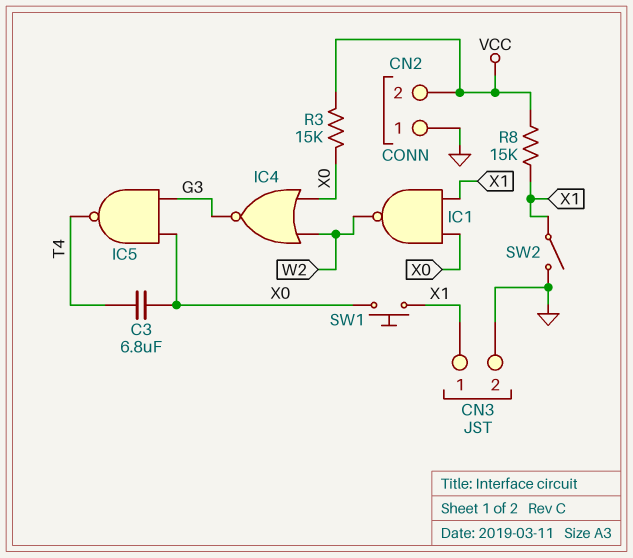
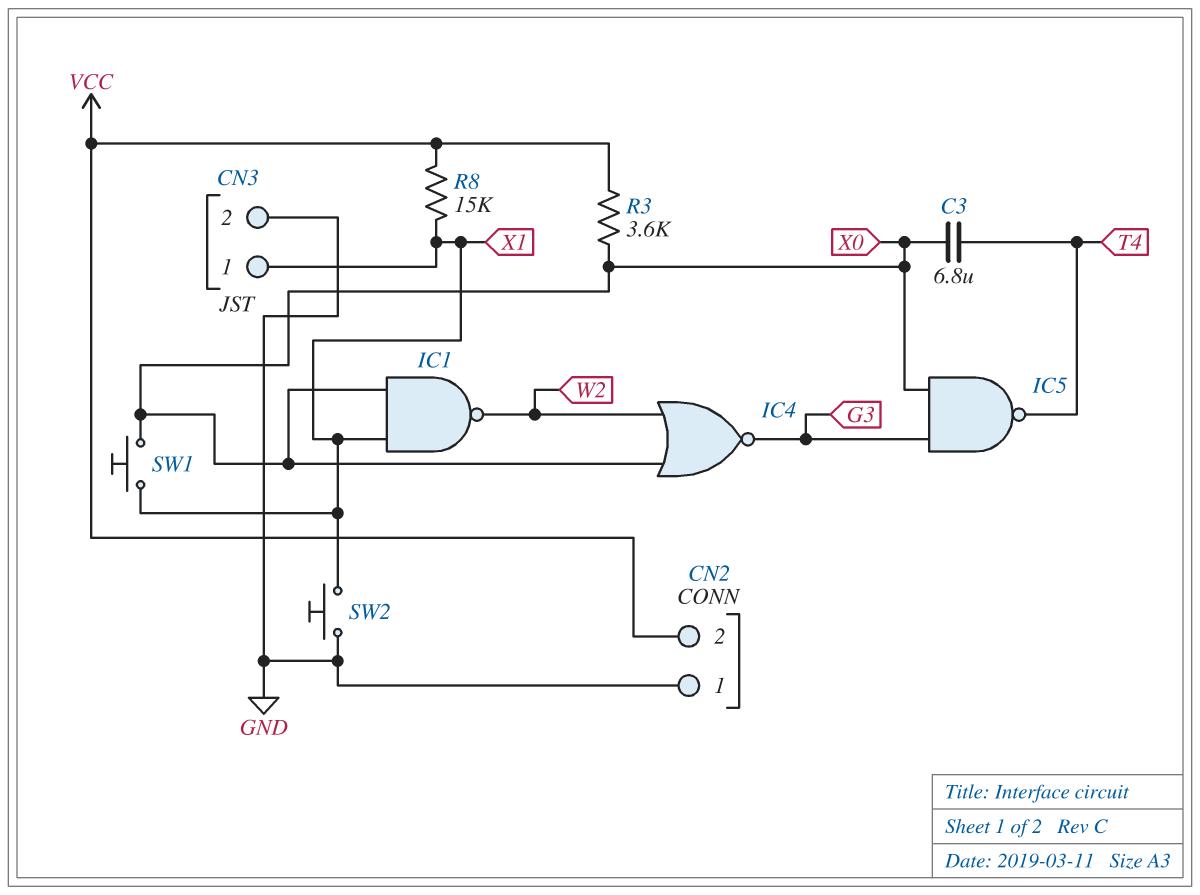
R3: 15k (VCC, X0) -> 3.6k (VCC, X0)
SW2: switch (GND, X1) -> button (GND, X1)

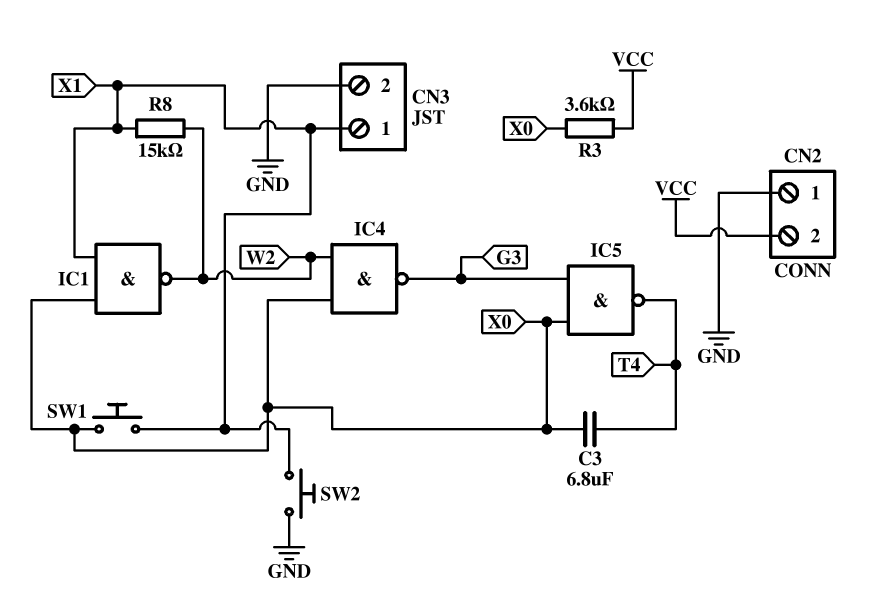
IC4: NOR (in W2, in X0, out G3) -> NAND (in W2, in X0, out G3)
R8: 15k (VCC, X1) -> 15k (W2, X1)

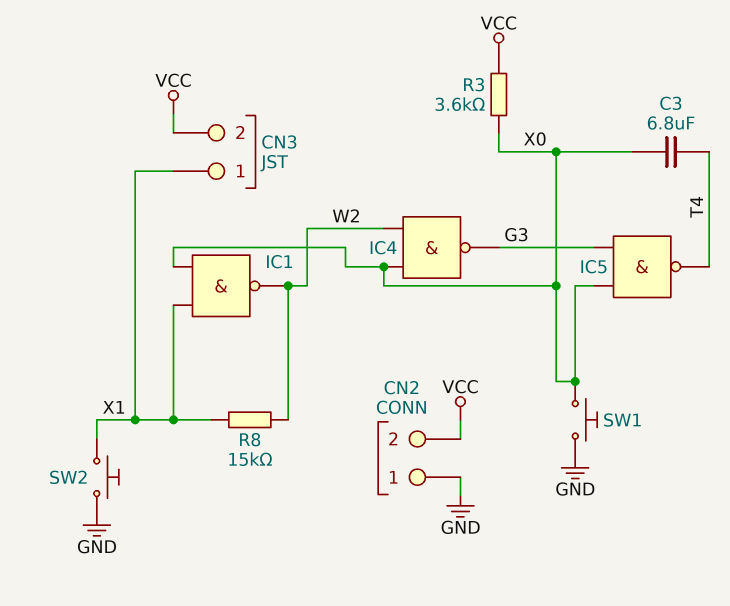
CN3 pin 2: GND -> VCC
SW1: button (X0, X1) -> button (GND, X0)

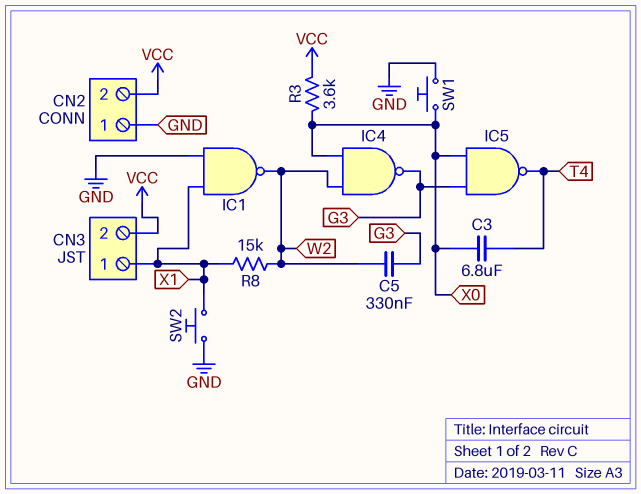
C5: none -> 330nF (G3, W2)
IC1: NAND (in X0, in X1, out W2) -> NAND (in GND, in X1, out W2)

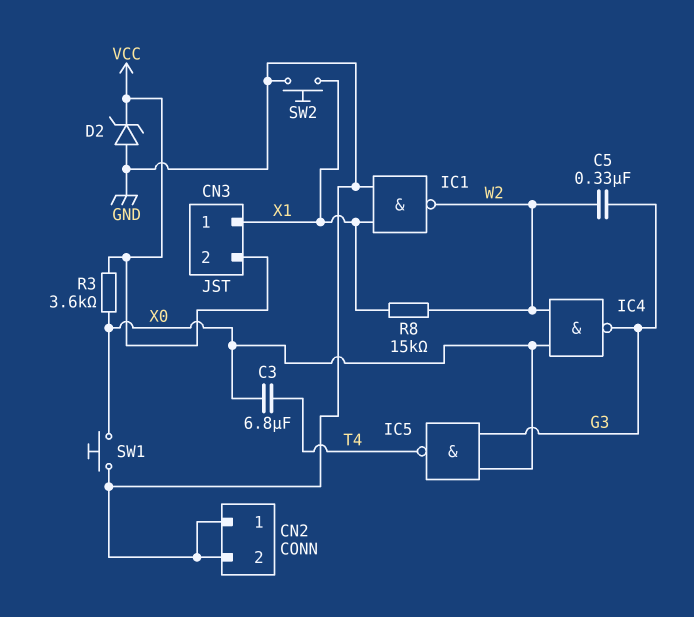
CN2 pin 2: VCC -> GND
D2: none -> zener (A GND, K VCC)

